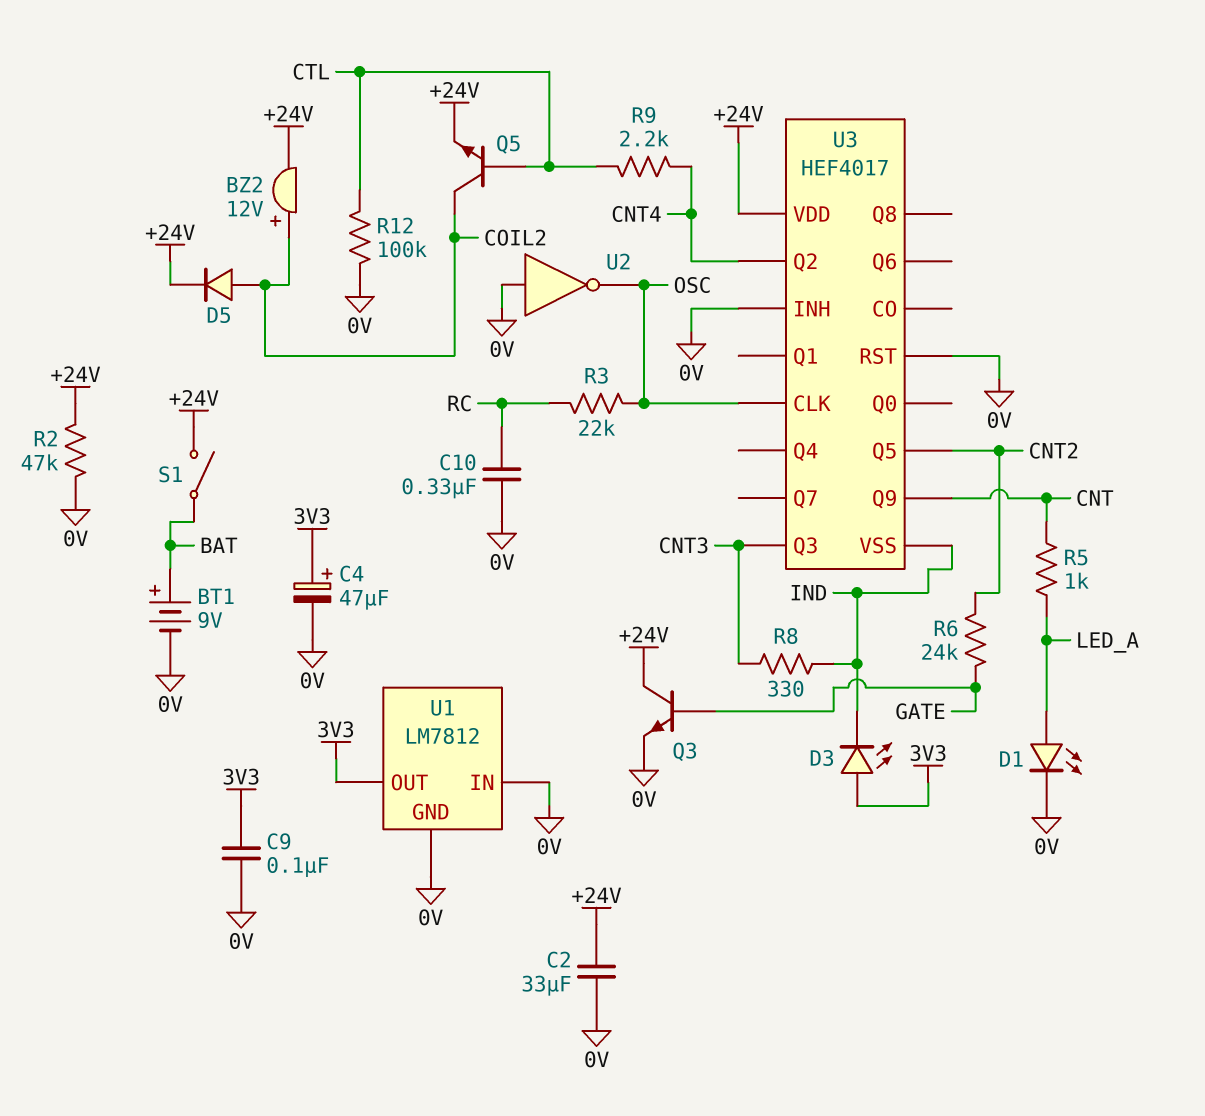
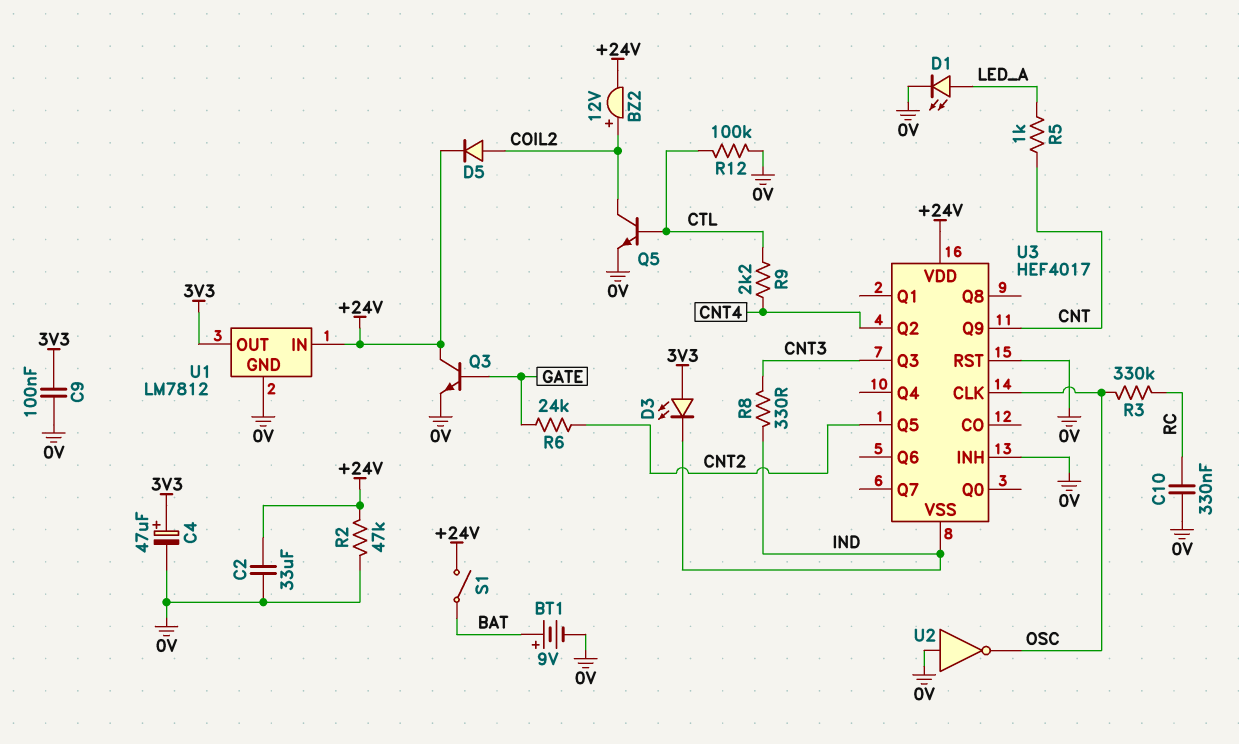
Q5: NPN (B CTL, C COIL2, E +24V) -> NPN (B CTL, C COIL2, E 0V)
R3: 22k (OSC, RC) -> 330k (OSC, RC)
U1 pin IN: 0V -> +24V

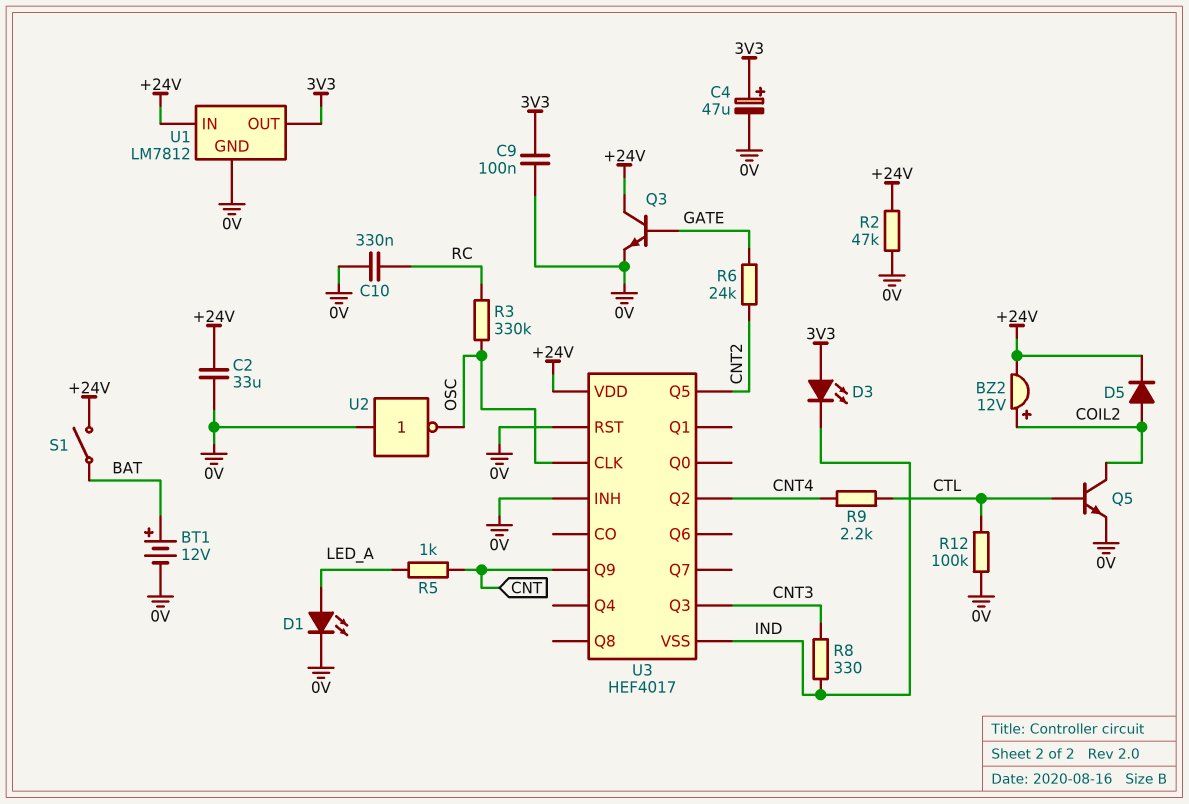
BT1: 9V (plus BAT, minus 0V) -> 12V (plus BAT, minus 0V)

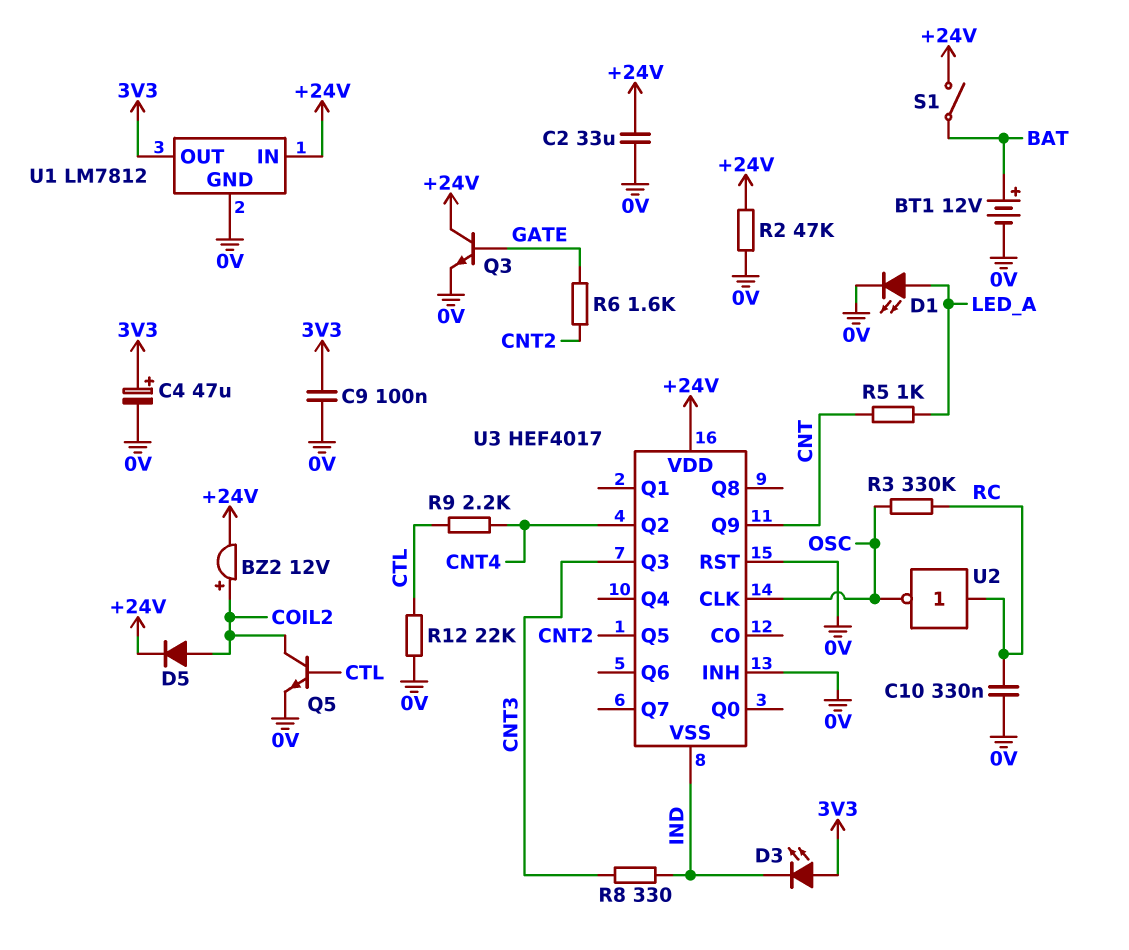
R6: 24k (CNT2, GATE) -> 1.6k (CNT2, GATE)
R12: 100k (0V, CTL) -> 22k (0V, CTL)
U2: NOT (in 0V, out OSC) -> NOT (in RC, out OSC)

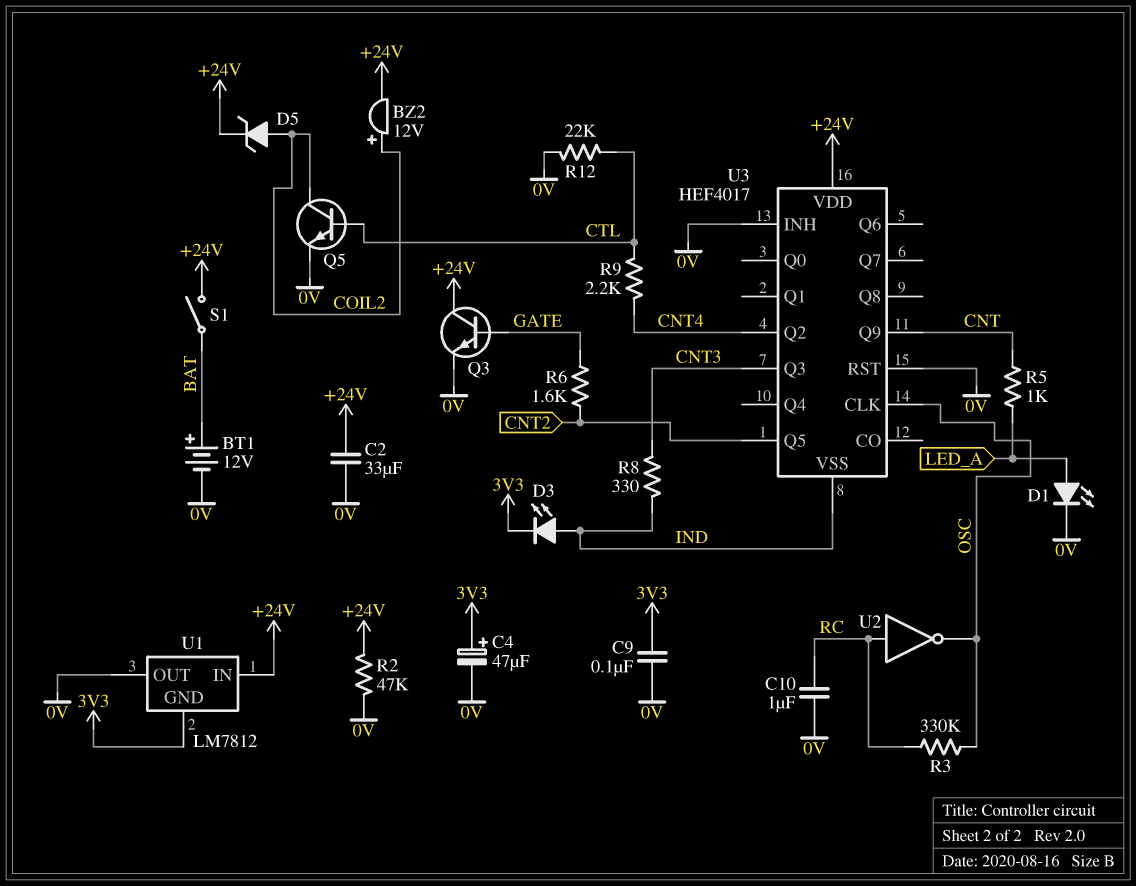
C10: 330nF (0V, RC) -> 1uF (0V, RC)
D3: LED (A 3V3, K IND) -> LED (A IND, K 3V3)
D5: diode (A COIL2, K +24V) -> zener (A COIL2, K +24V)
U1 pin GND: 0V -> 3V3
U1 pin OUT: 3V3 -> 0V

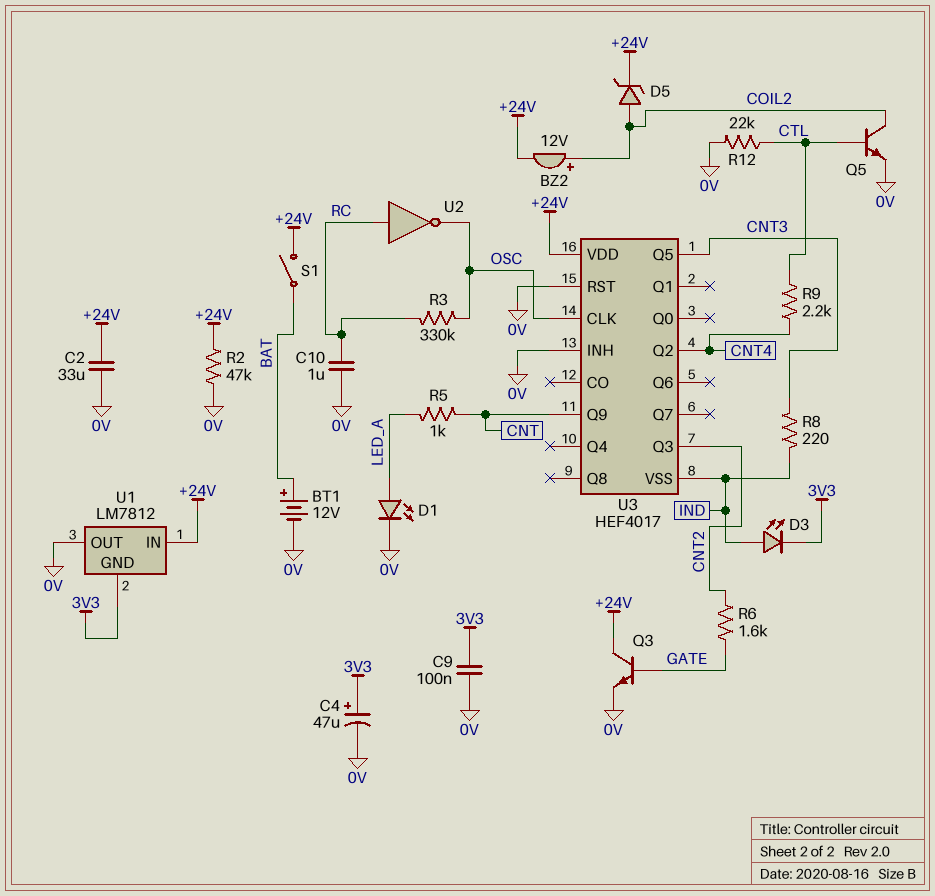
R8: 330 (CNT3, IND) -> 220 (CNT3, IND)
U3 pin Q3: CNT3 -> CNT2
U3 pin Q5: CNT2 -> CNT3

